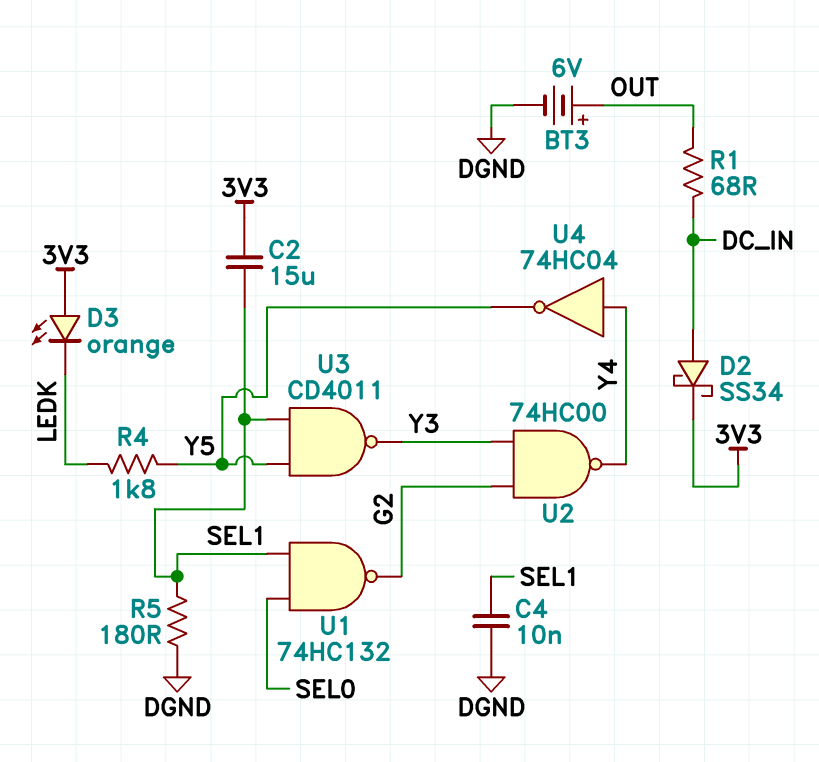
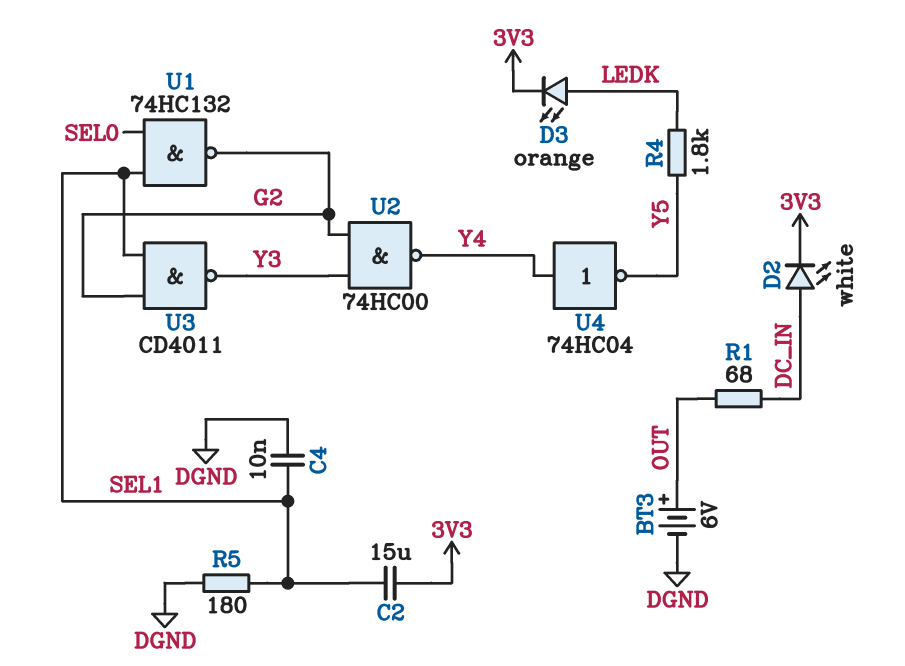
D2: schottky SS34 (A DC_IN, K 3V3) -> LED white (A DC_IN, K 3V3)
D3: LED orange (A 3V3, K LEDK) -> LED orange (A LEDK, K 3V3)
U3: NAND CD4011 (in SEL1, in Y5, out Y3) -> NAND CD4011 (in G2, in SEL1, out Y3)

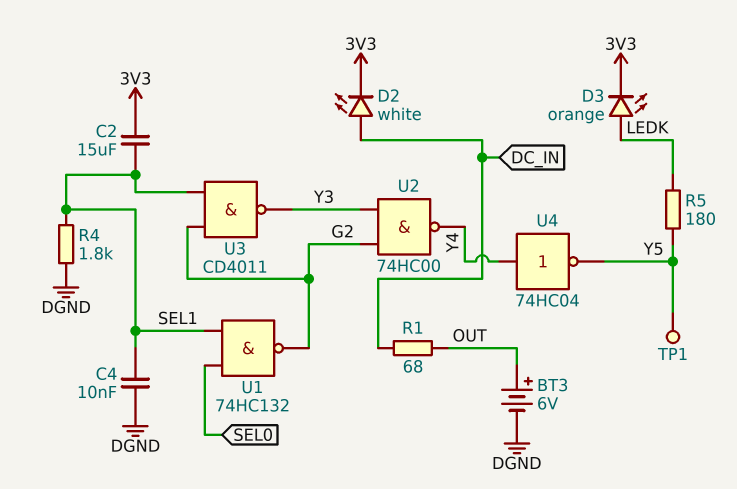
R4: 1.8k (LEDK, Y5) -> 1.8k (DGND, SEL1)
R5: 180 (DGND, SEL1) -> 180 (LEDK, Y5)
TP1: none -> test point (Y5)

